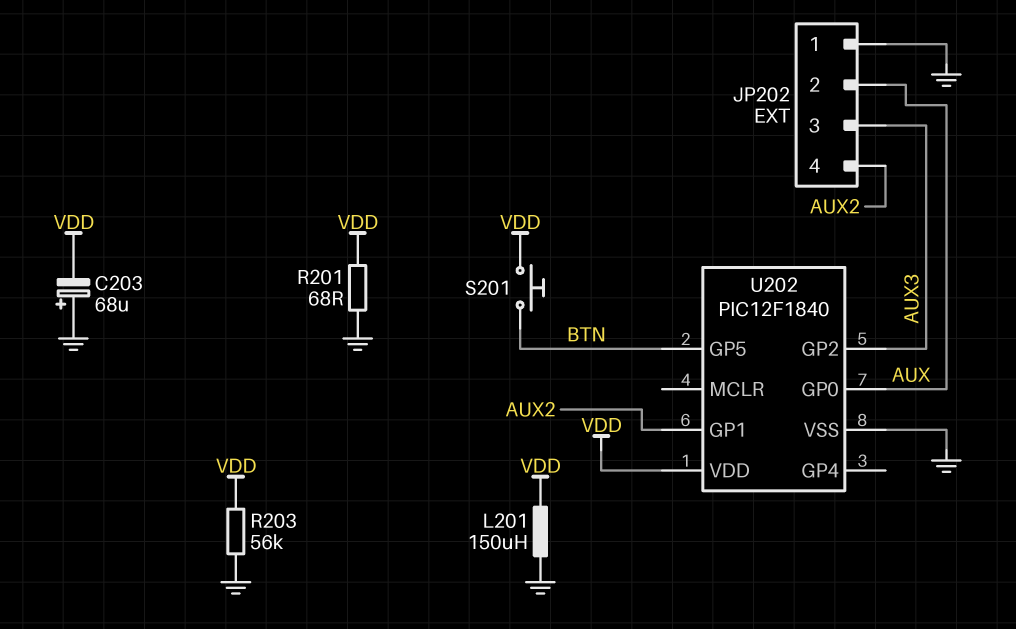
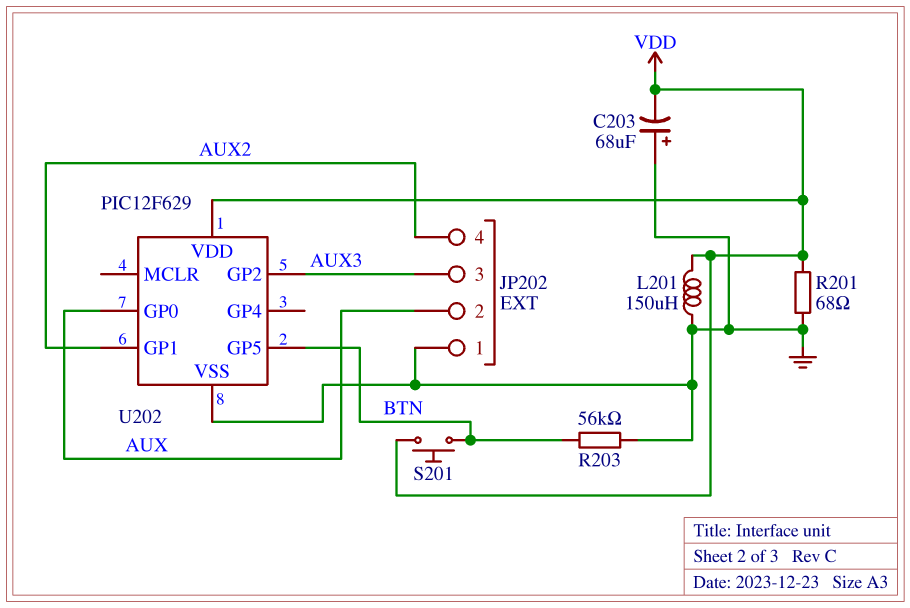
R203: 56k (GND, VDD) -> 56k (BTN, GND)
U202: PIC12F1840 -> PIC12F629

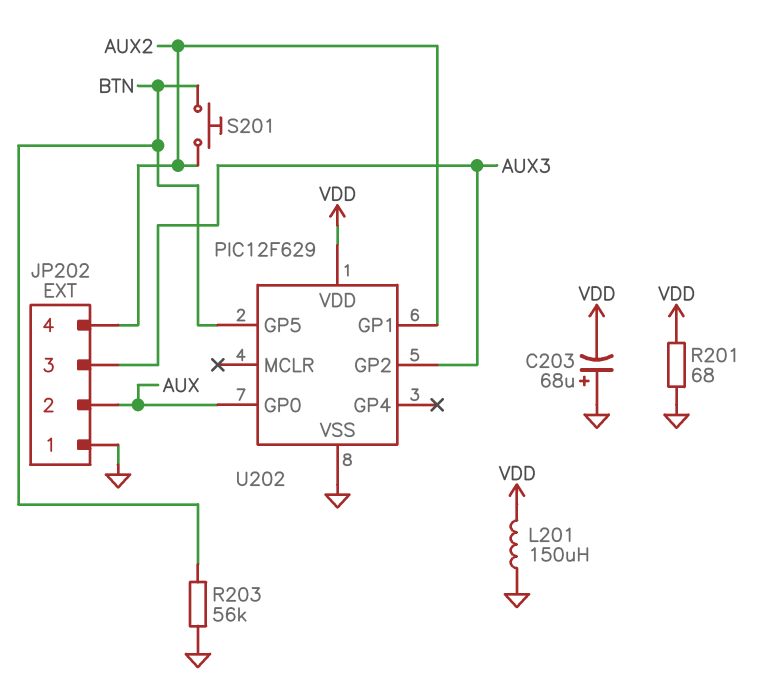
S201: button (BTN, VDD) -> button (AUX2, BTN)

